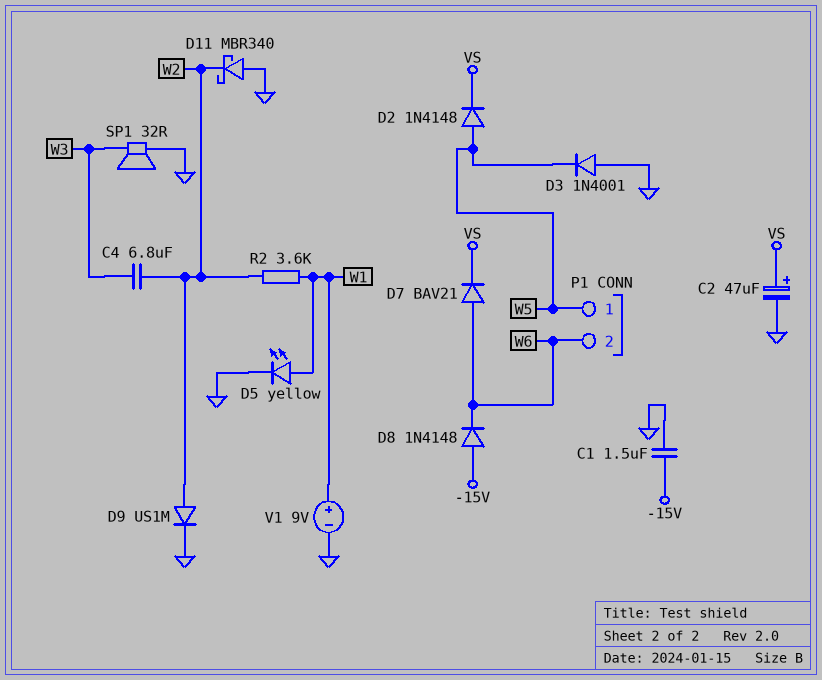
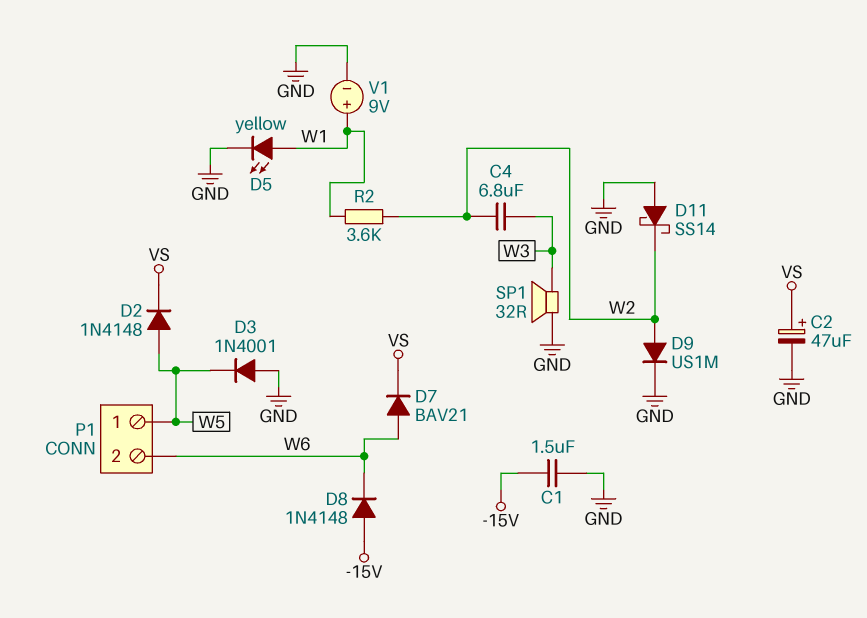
D11: schottky MBR340 (A GND, K W2) -> schottky SS14 (A GND, K W2)

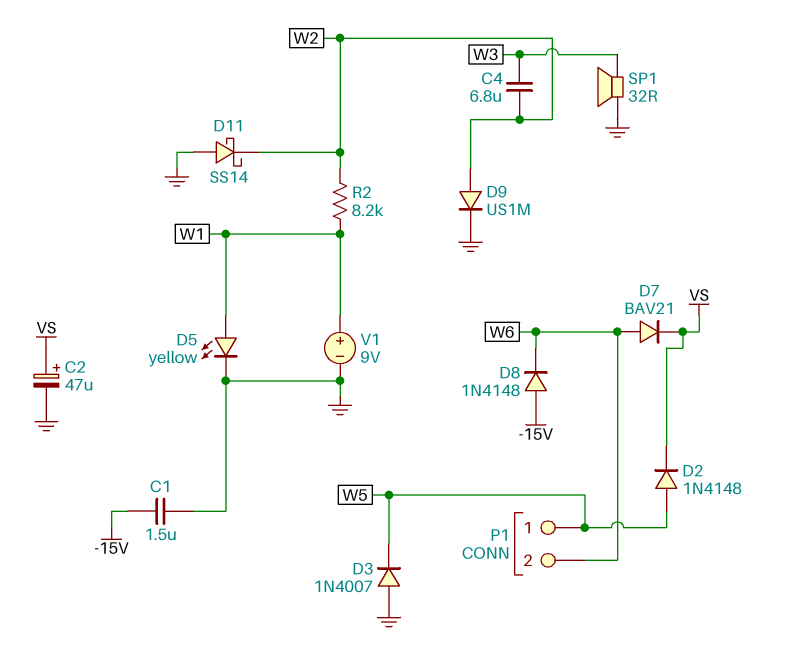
D3: diode 1N4001 (A GND, K W5) -> diode 1N4007 (A GND, K W5)
R2: 3.6k (W1, W2) -> 8.2k (W1, W2)

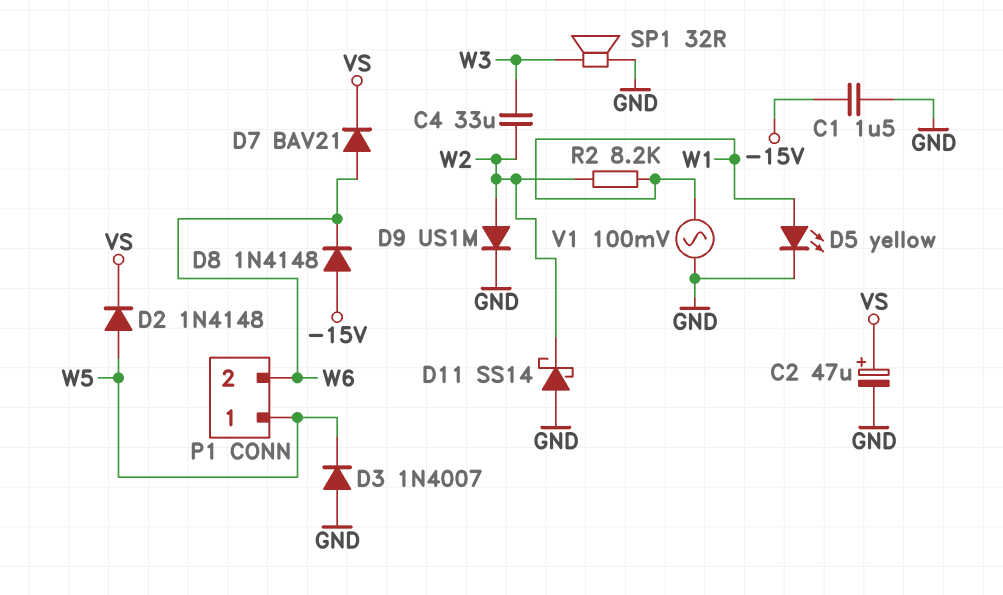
C4: 6.8uF (W2, W3) -> 33uF (W2, W3)
V1: 9V (plus W1, minus GND) -> AC 100mV (GND, W1)

